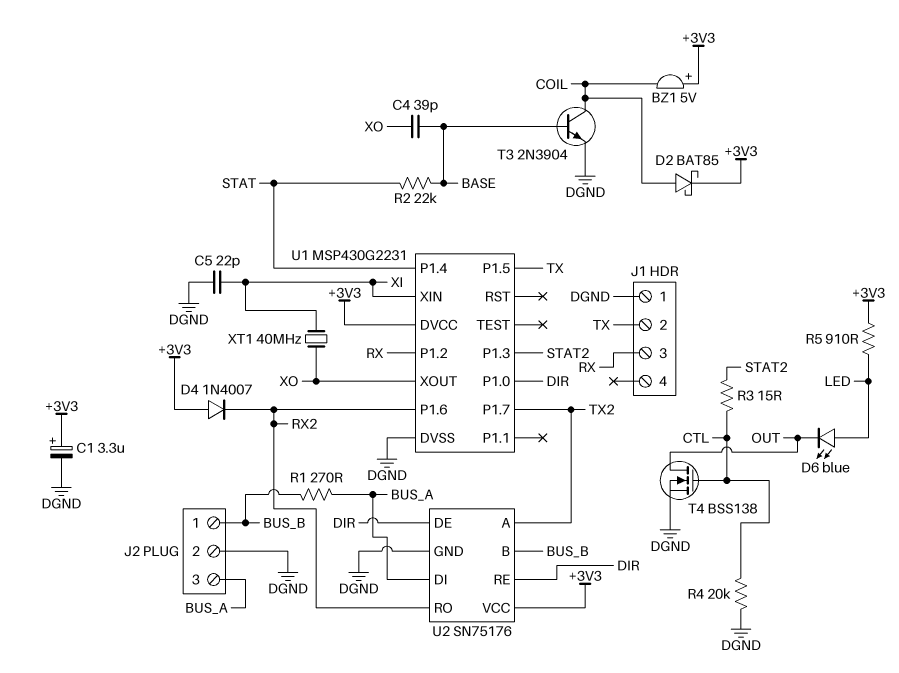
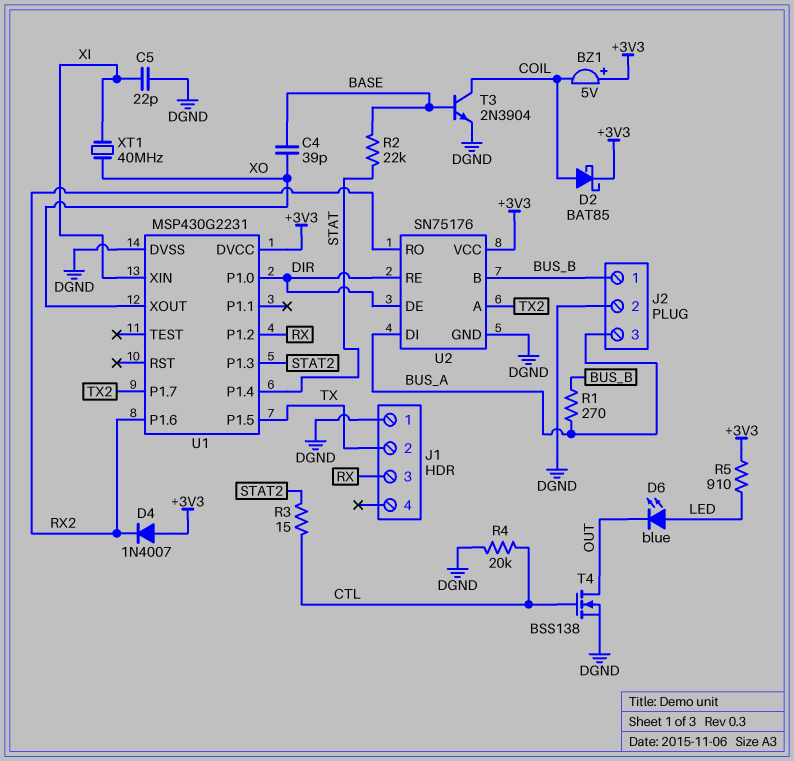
C1: 3.3uF (plus +3V3, minus DGND) -> none

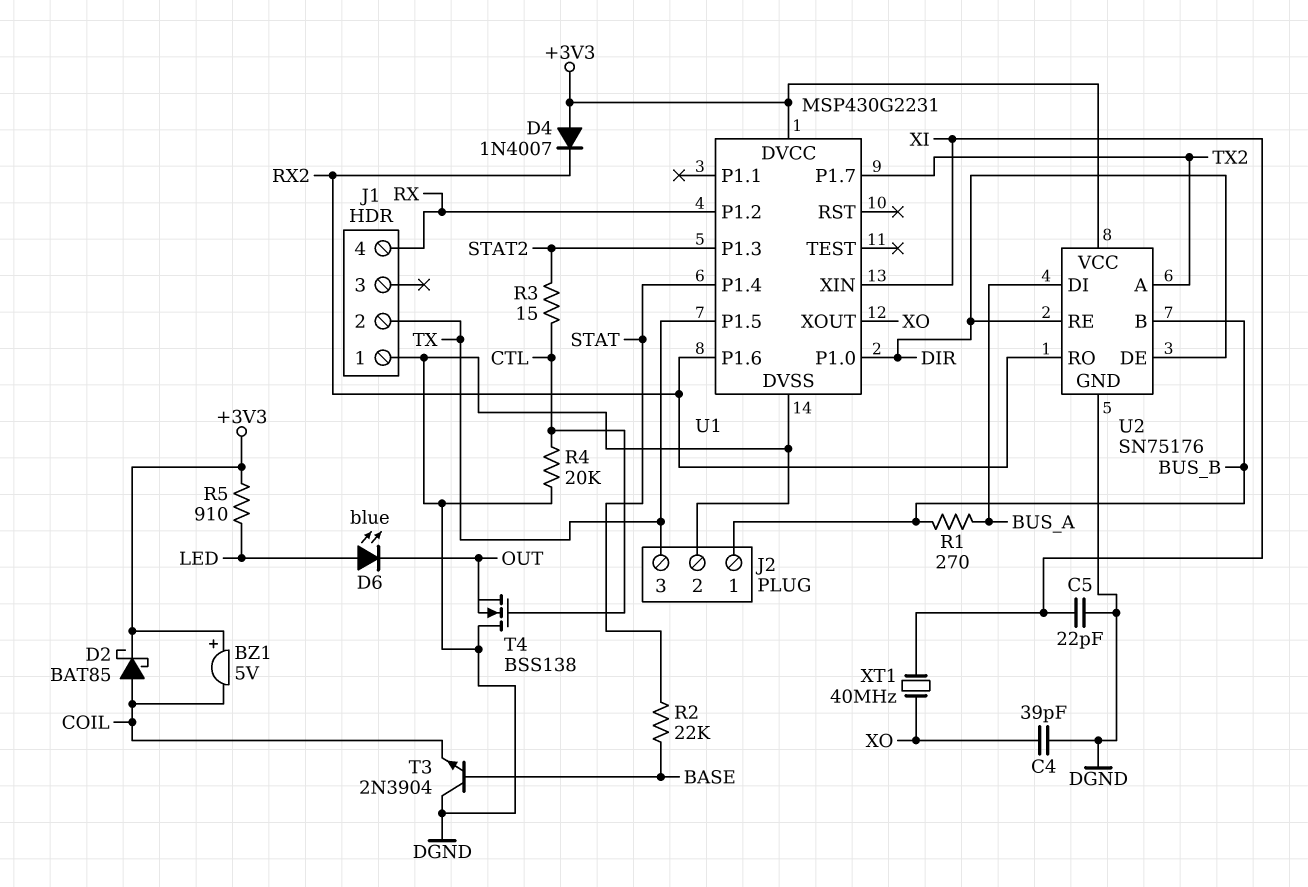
C4: 39pF (BASE, XO) -> 39pF (DGND, XO)
J1 pin 3: RX -> none
J1 pin 4: none -> RX
J2 pin 3: BUS_A -> TX
T3: NPN 2N3904 (B BASE, C COIL, E DGND) -> NPN 2N3904 (B BASE, C DGND, E COIL)
T4: NMOS BSS138 (G CTL, D OUT, S DGND) -> NMOS BSS138 (G CTL, D DGND, S OUT)

